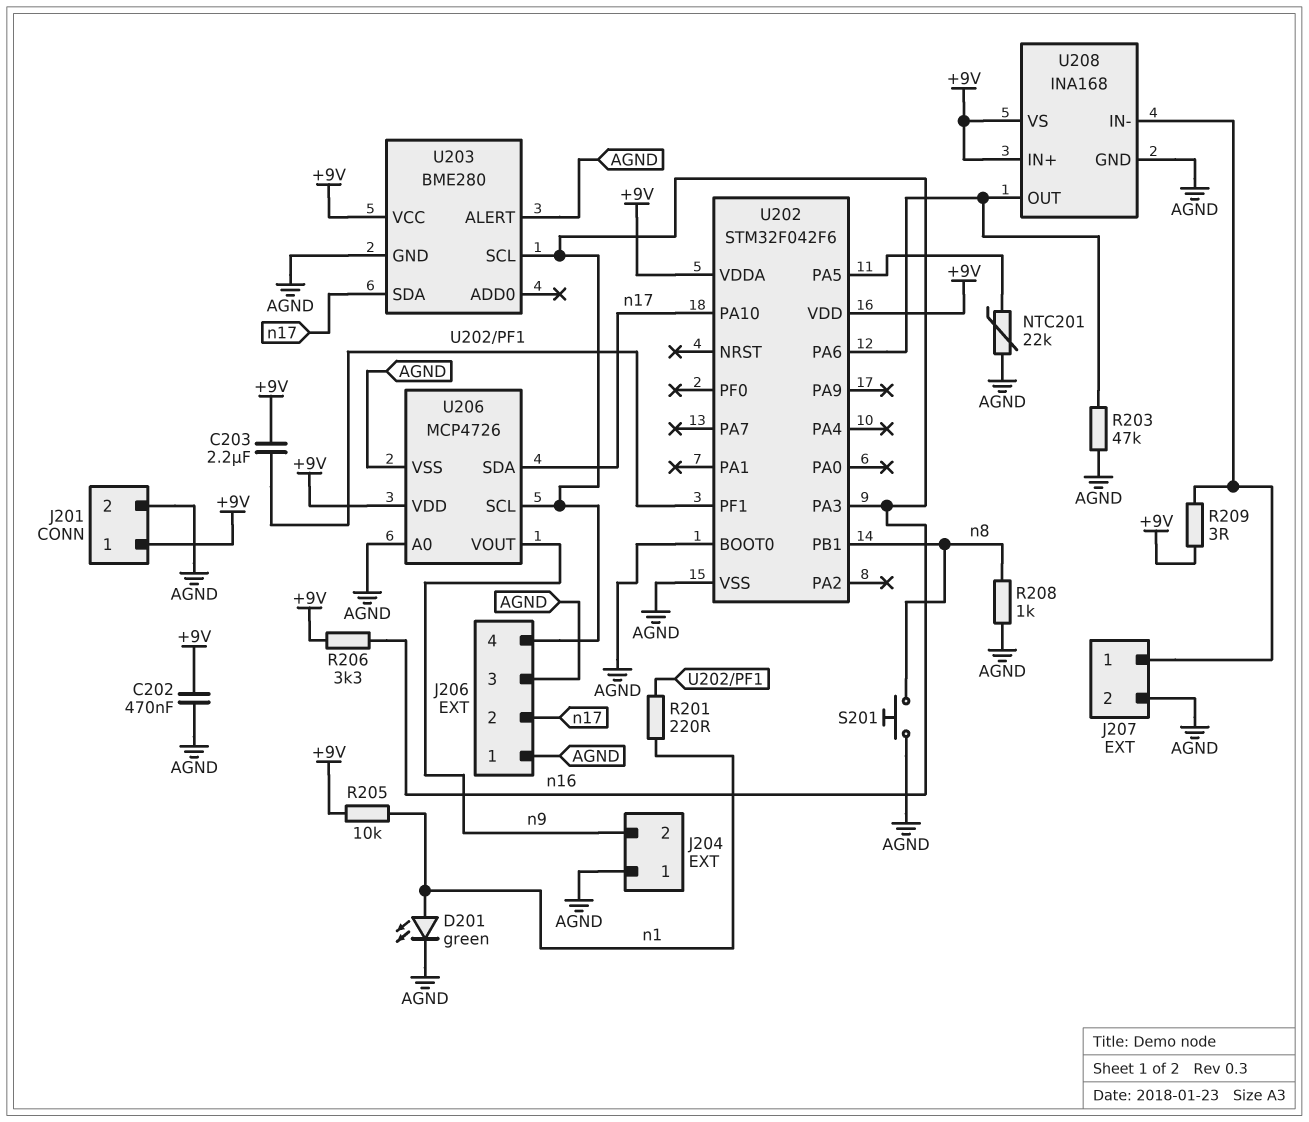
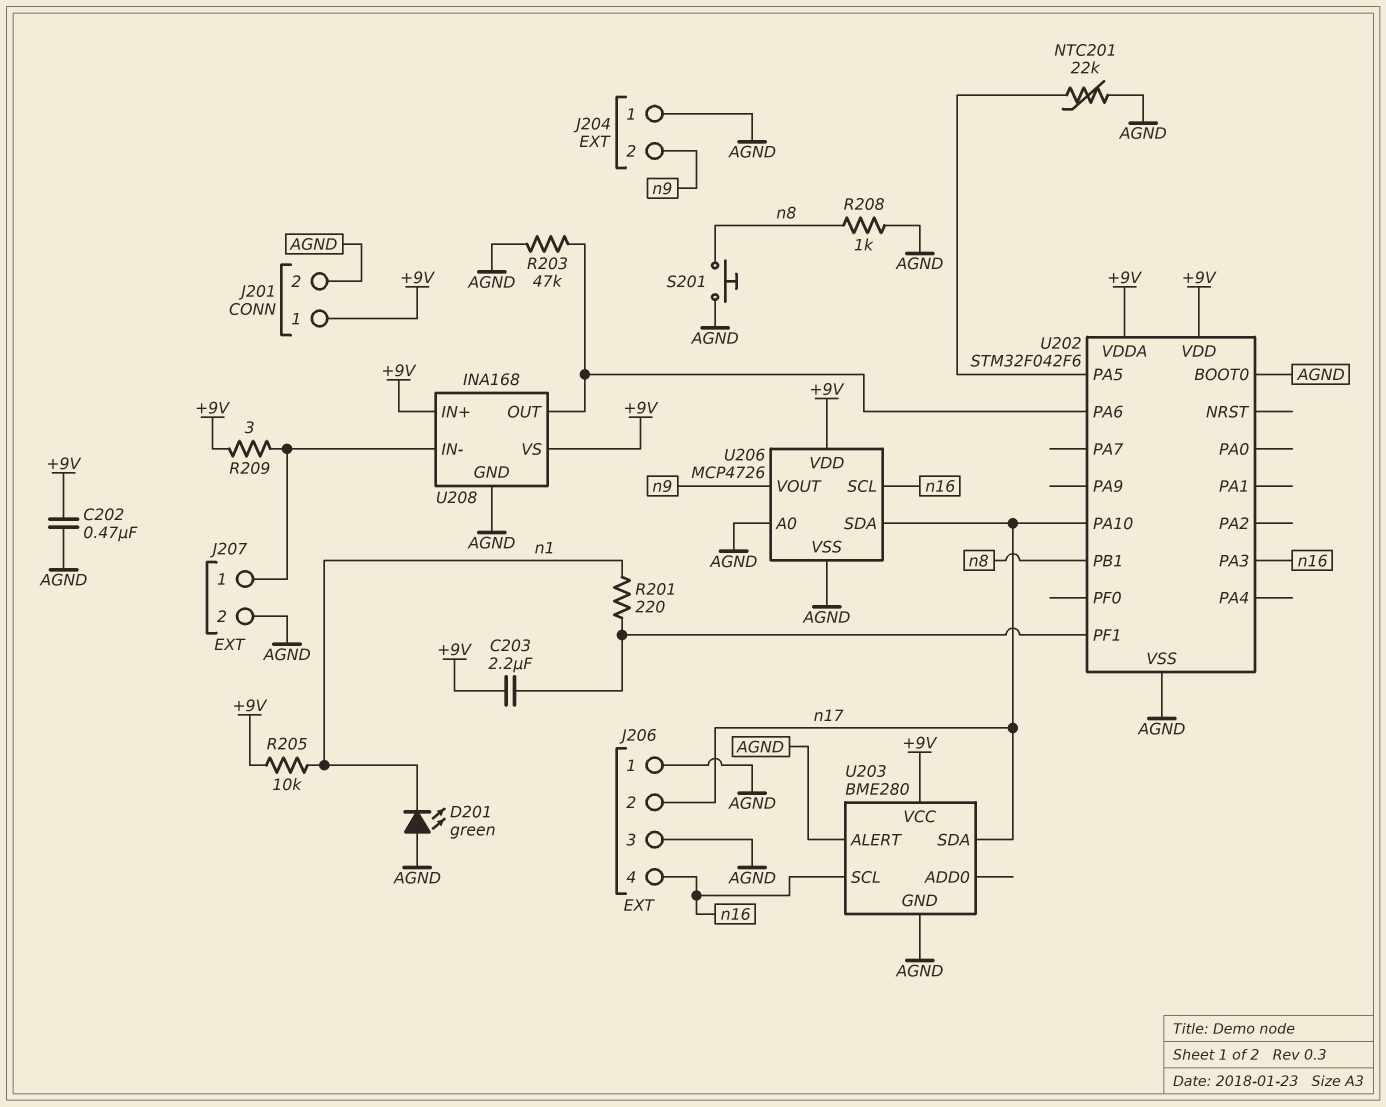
D201: LED green (A n1, K AGND) -> LED green (A AGND, K n1)
R206: 3.3k (+9V, n16) -> none

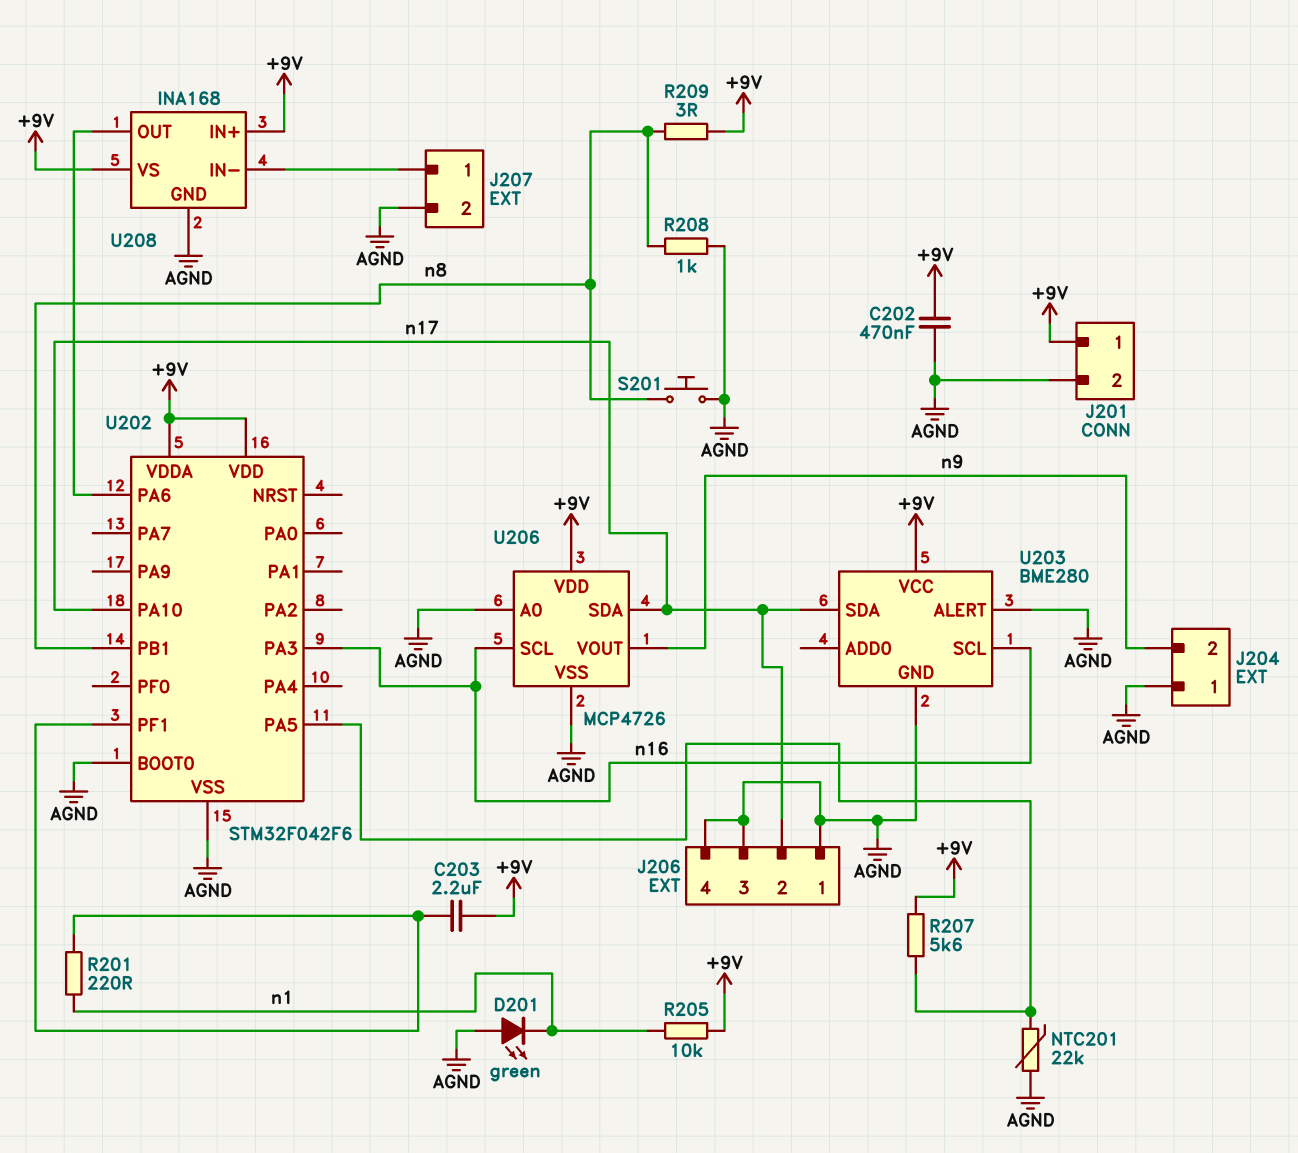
J206 pin 4: n16 -> AGND
R203: 47k (AGND, U202/PA6) -> none
R207: none -> 5.6k (+9V, U202/PA5)
R209: 3 (+9V, J207/1) -> 3 (+9V, n8)

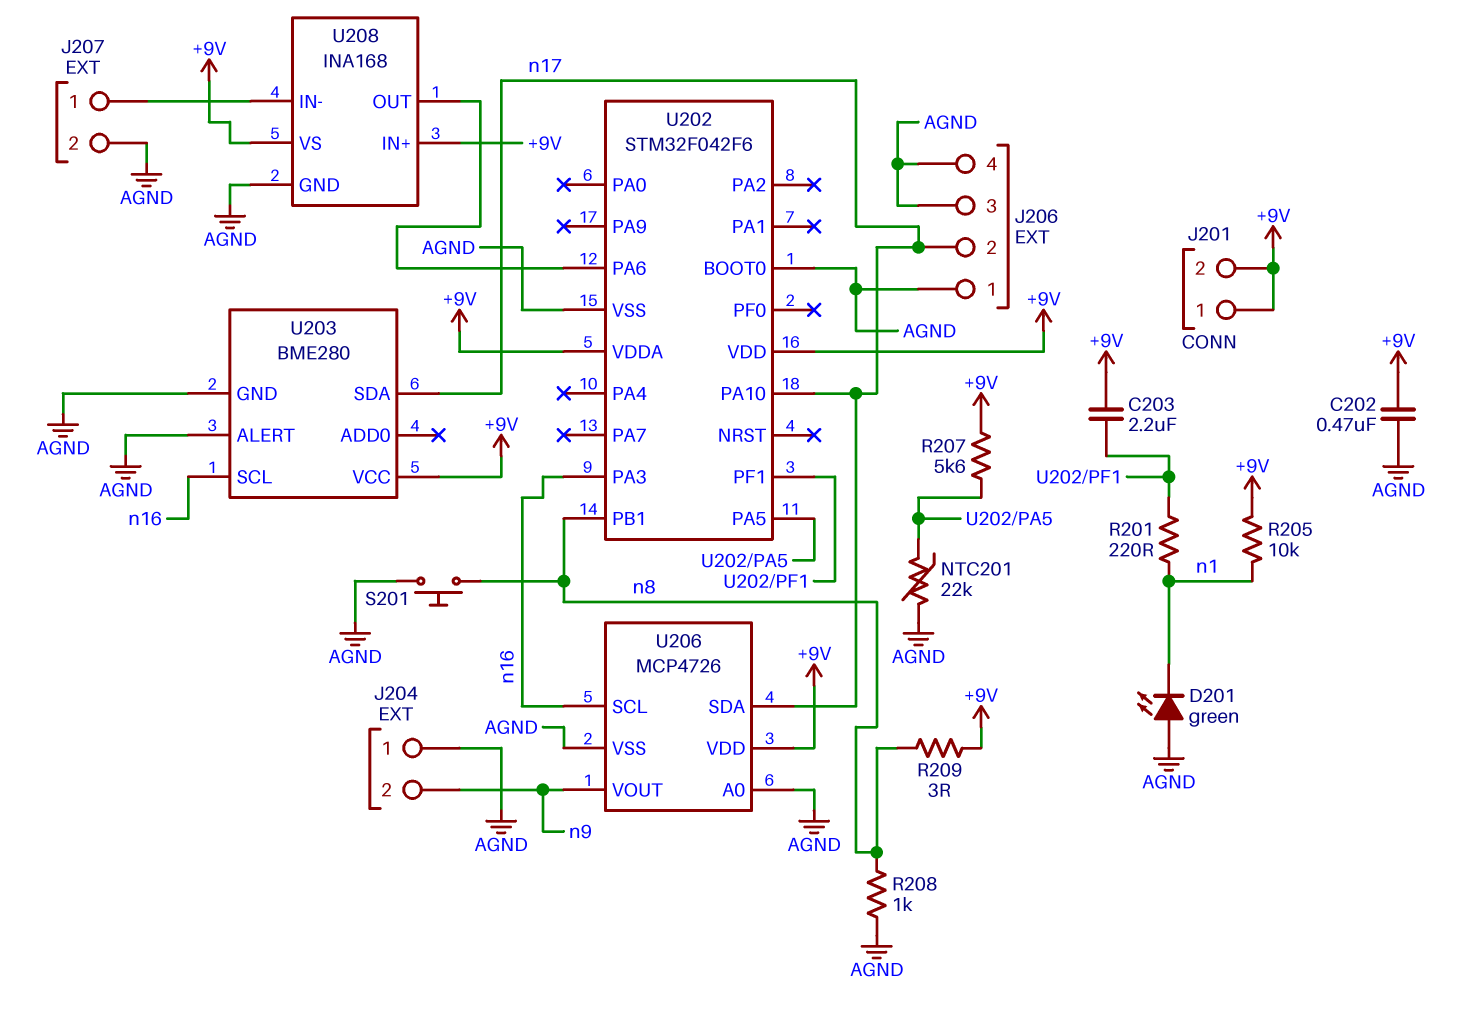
J201 pin 2: AGND -> +9V

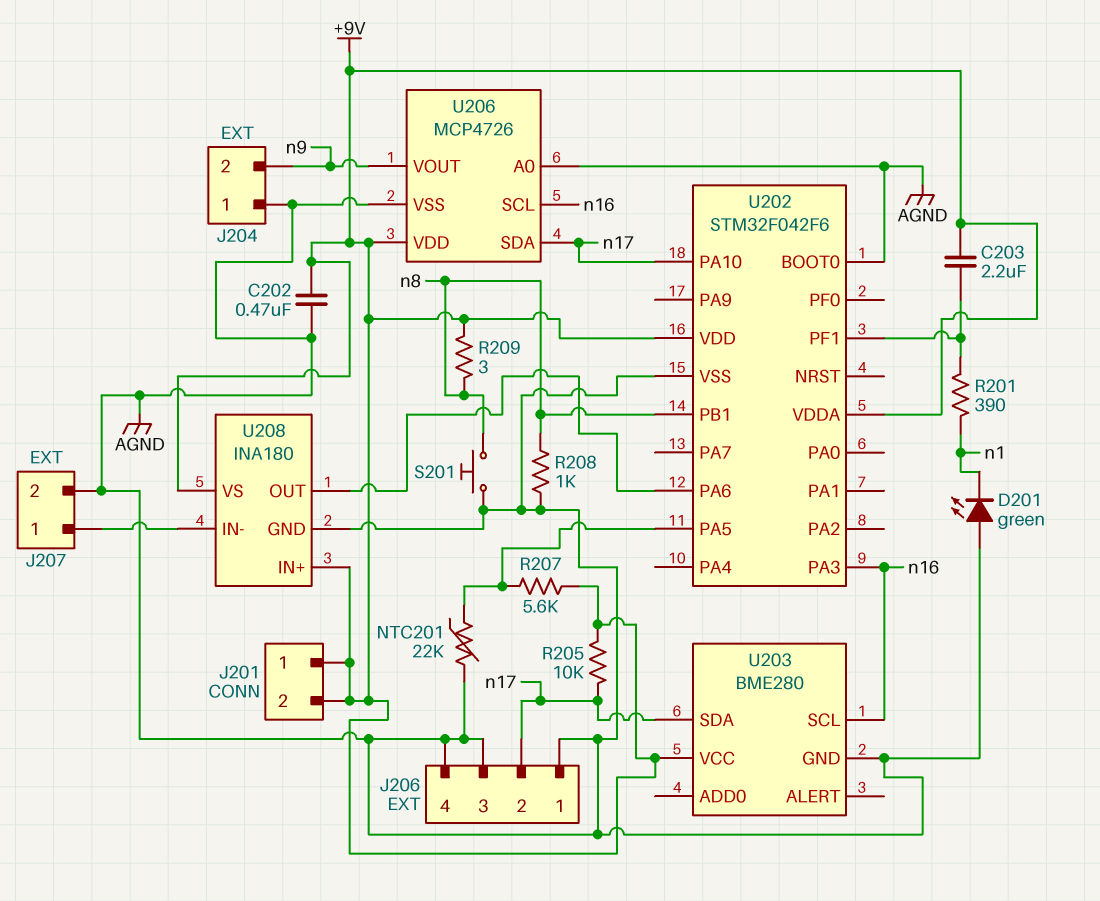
R201: 220 (U202/PF1, n1) -> 390 (U202/PF1, n1)
R205: 10k (+9V, n1) -> 10k (+9V, n17)
U203 pin ALERT: AGND -> none
U208: INA168 -> INA180

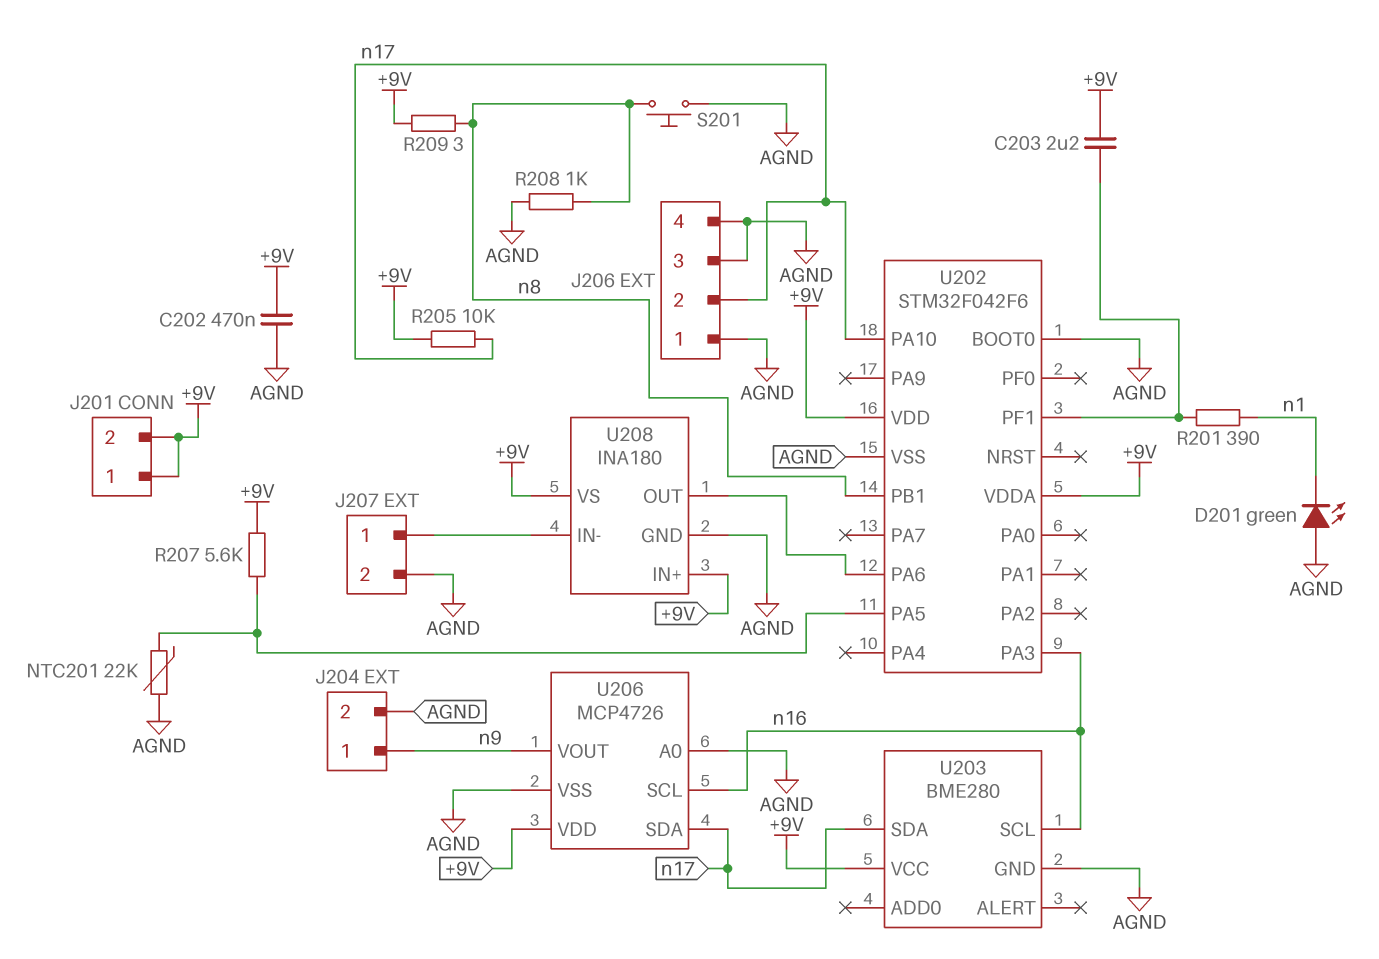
J204 pin 1: AGND -> n9
J204 pin 2: n9 -> AGND

